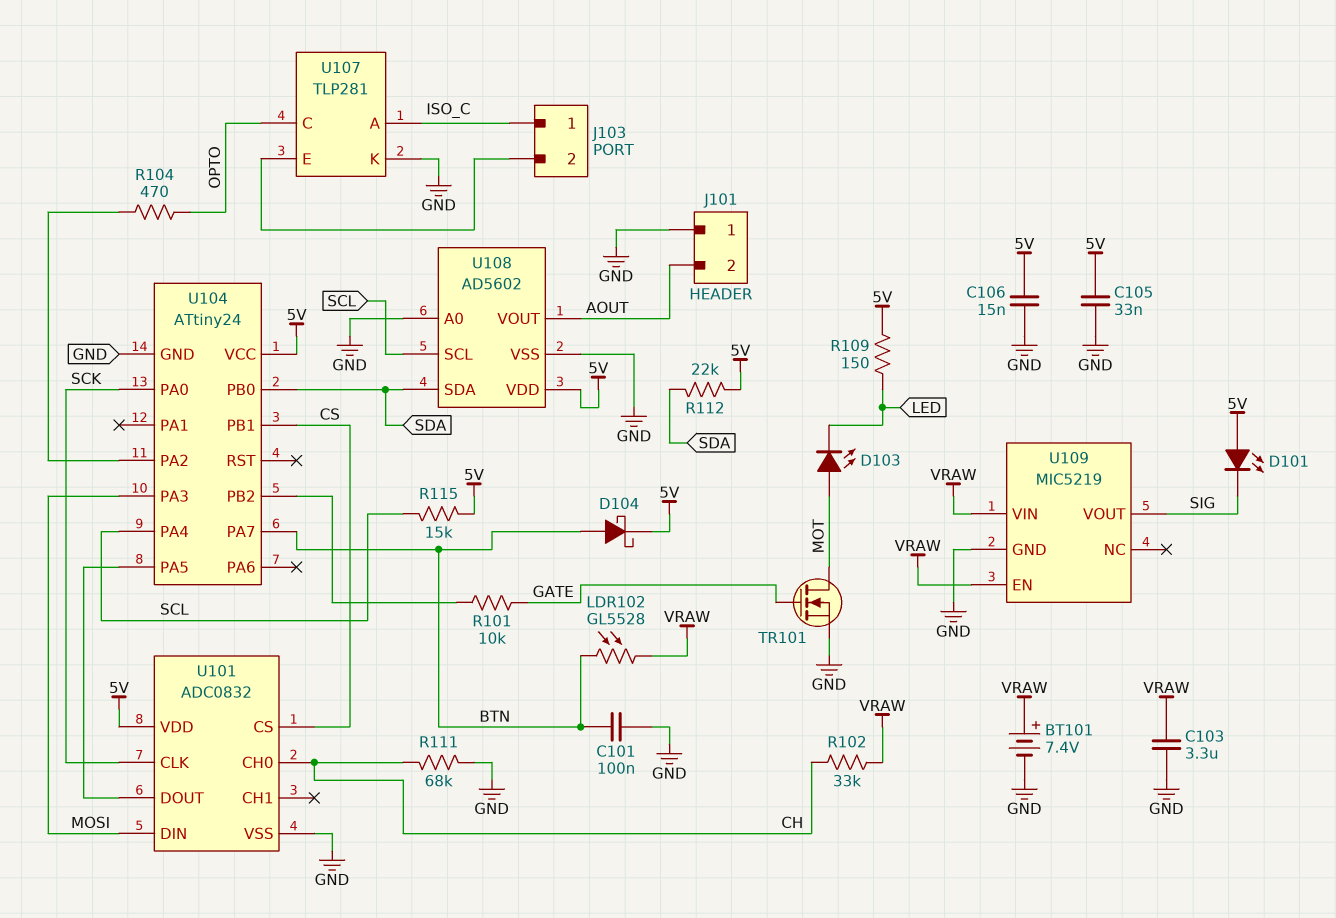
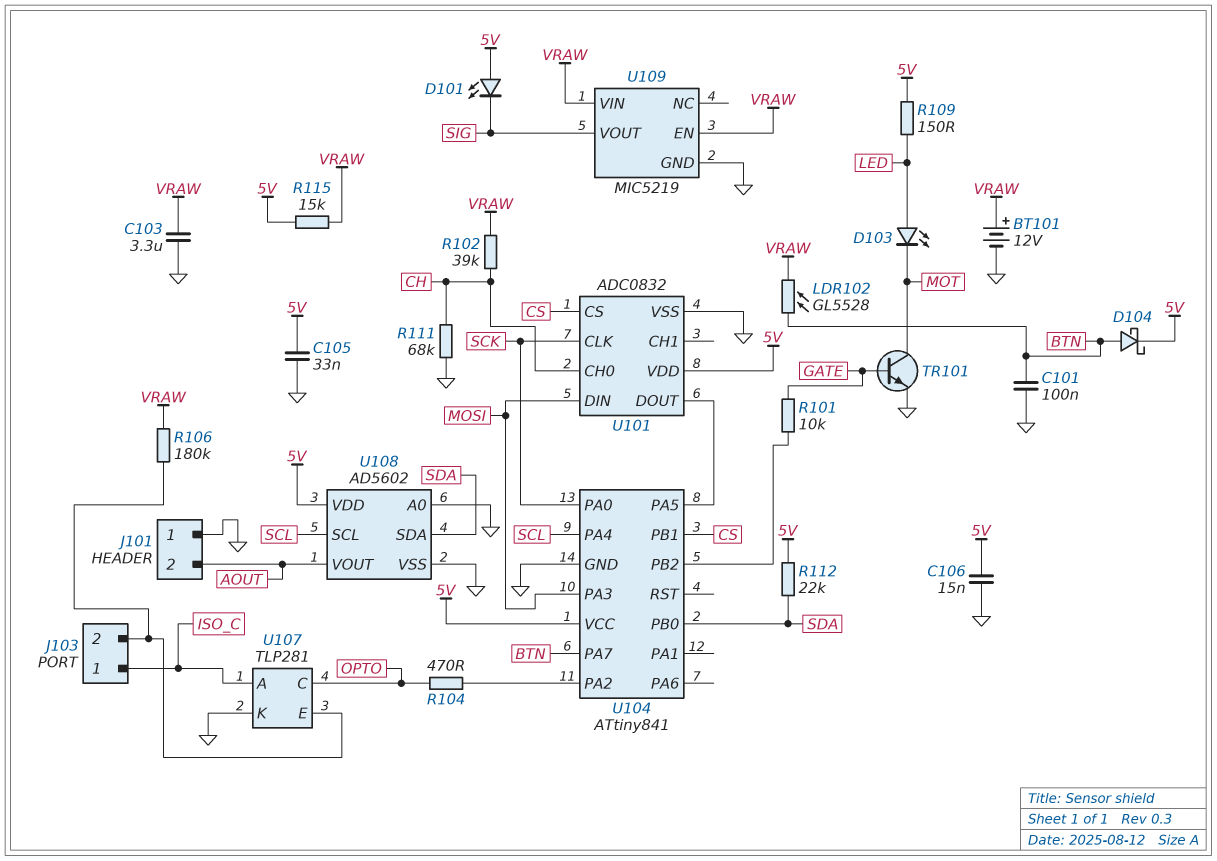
BT101: 7.4V (plus VRAW, minus GND) -> 12V (plus VRAW, minus GND)
D103: LED (A MOT, K LED) -> LED (A LED, K MOT)
R102: 33k (CH, VRAW) -> 39k (CH, VRAW)
R106: none -> 180k (J103/2, VRAW)
R115: 15k (5V, SCL) -> 15k (5V, VRAW)
TR101: NMOS (G GATE, D MOT, S GND) -> NPN (B GATE, C MOT, E GND)
U104: ATtiny24 -> ATtiny841

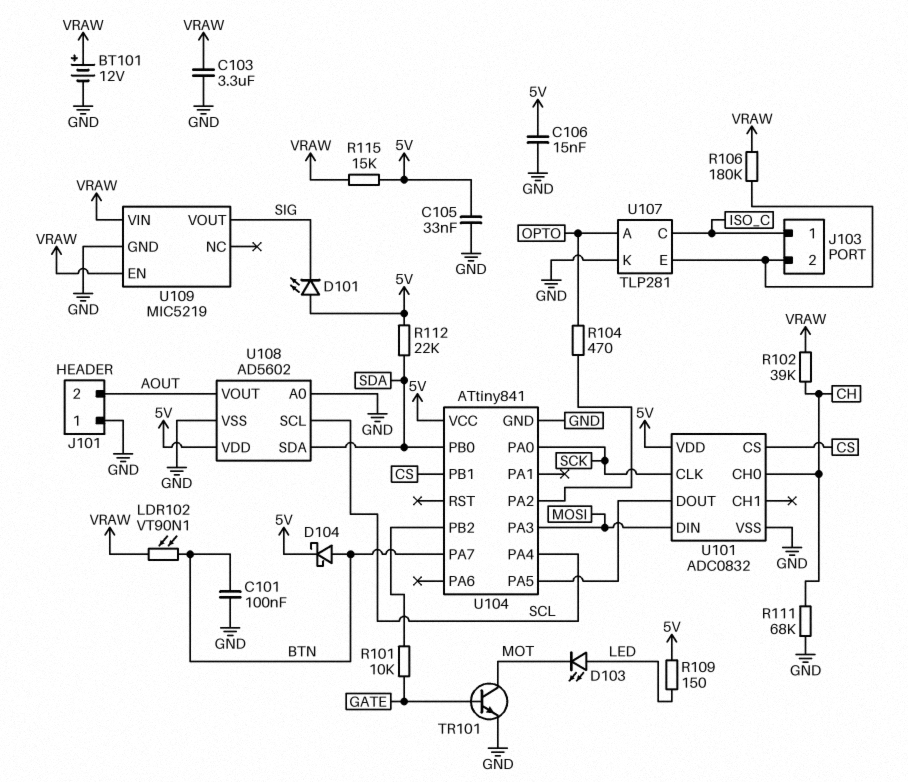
LDR102: GL5528 (BTN, VRAW) -> VT90N1 (BTN, VRAW)
U107 pin A: ISO_C -> OPTO
U107 pin C: OPTO -> ISO_C

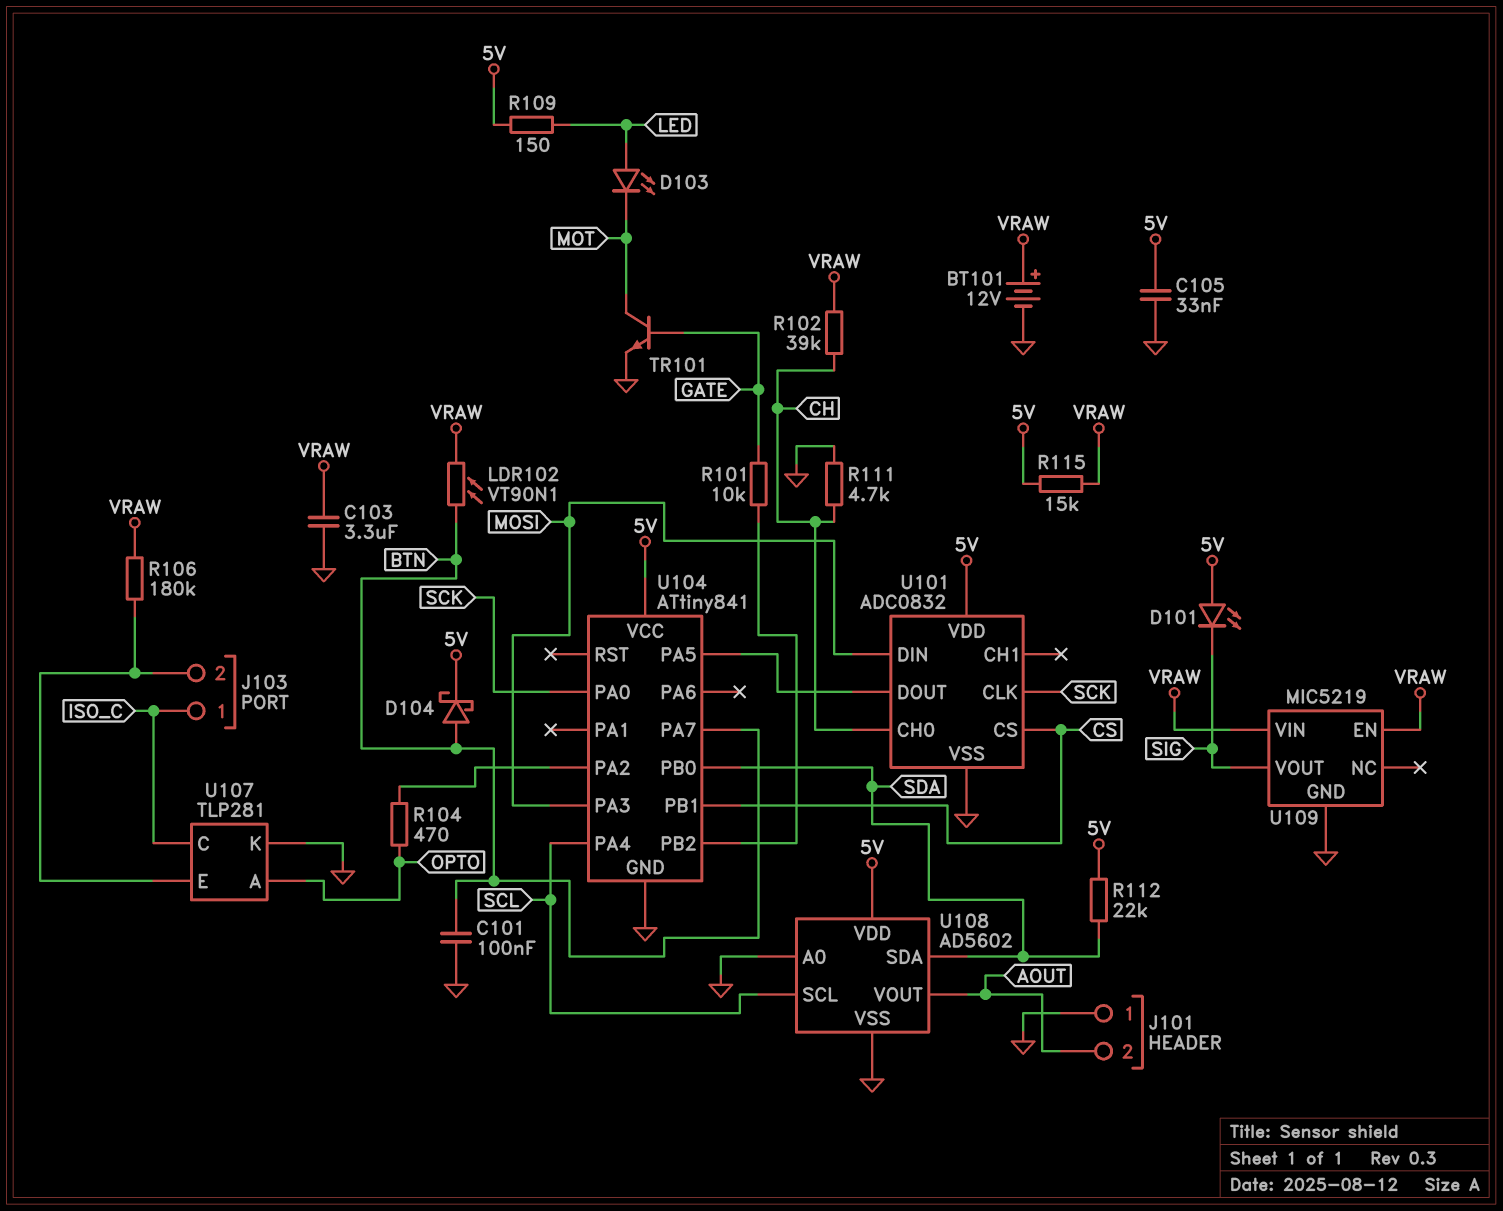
C106: 15nF (5V, GND) -> none
R111: 68k (CH, GND) -> 4.7k (CH, GND)

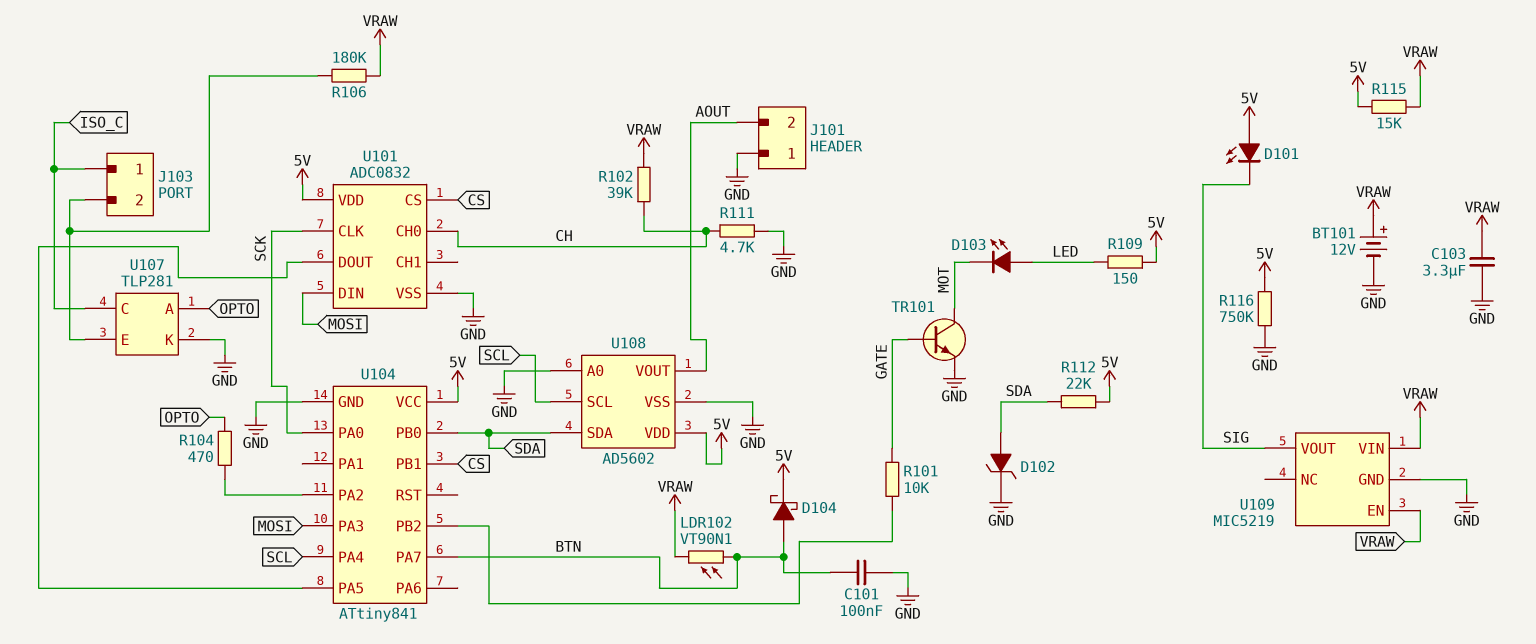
C105: 33nF (5V, GND) -> none
D102: none -> zener (A SDA, K GND)
R116: none -> 750k (5V, GND)

